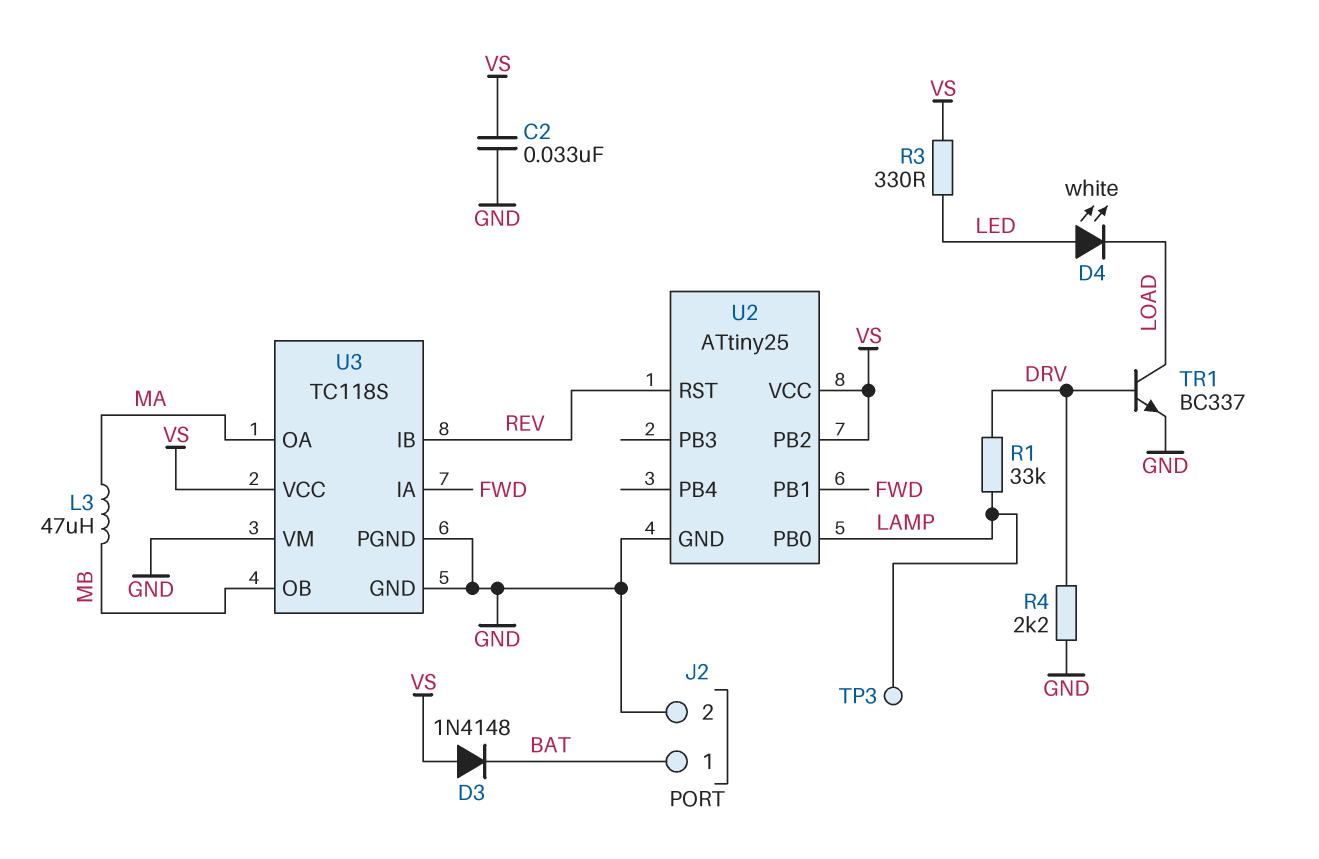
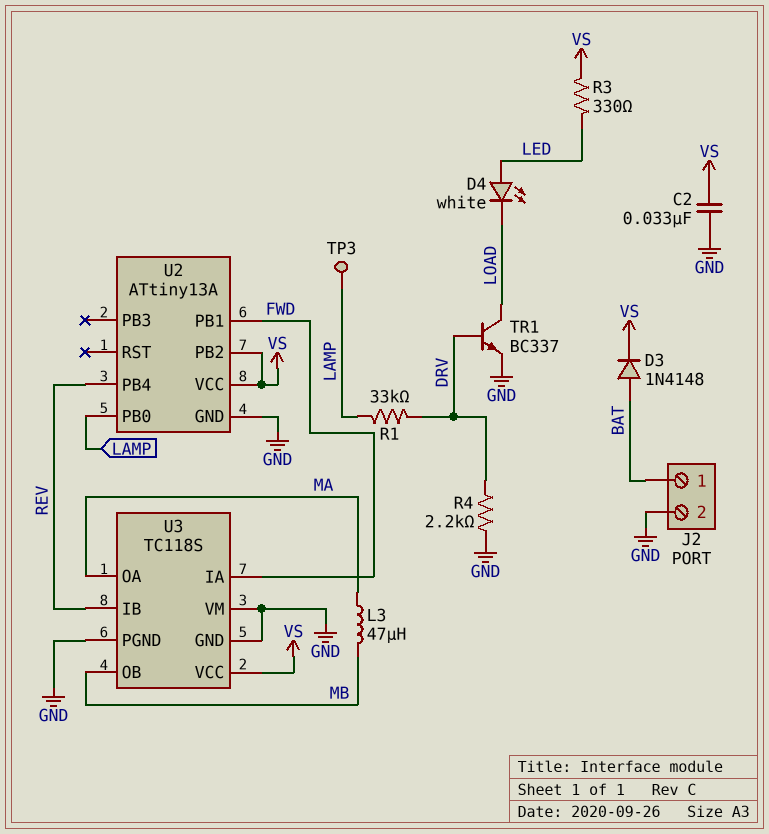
D3: diode 1N4148 (A VS, K BAT) -> diode 1N4148 (A BAT, K VS)
U2: ATtiny25 -> ATtiny13A
U2 pin PB4: none -> REV
U2 pin RST: REV -> none

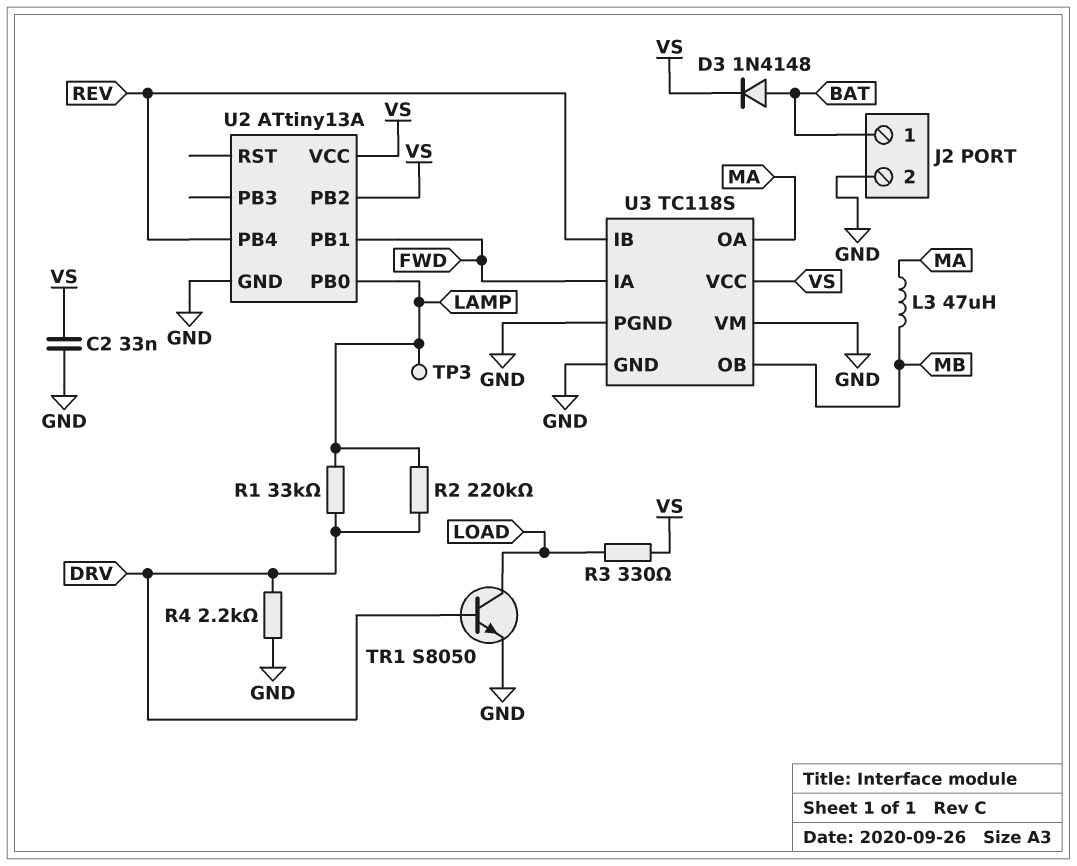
D4: LED white (A LED, K LOAD) -> none
R2: none -> 220k (DRV, LAMP)
R3: 330 (LED, VS) -> 330 (LOAD, VS)
TR1: NPN BC337 (B DRV, C LOAD, E GND) -> NPN S8050 (B DRV, C LOAD, E GND)

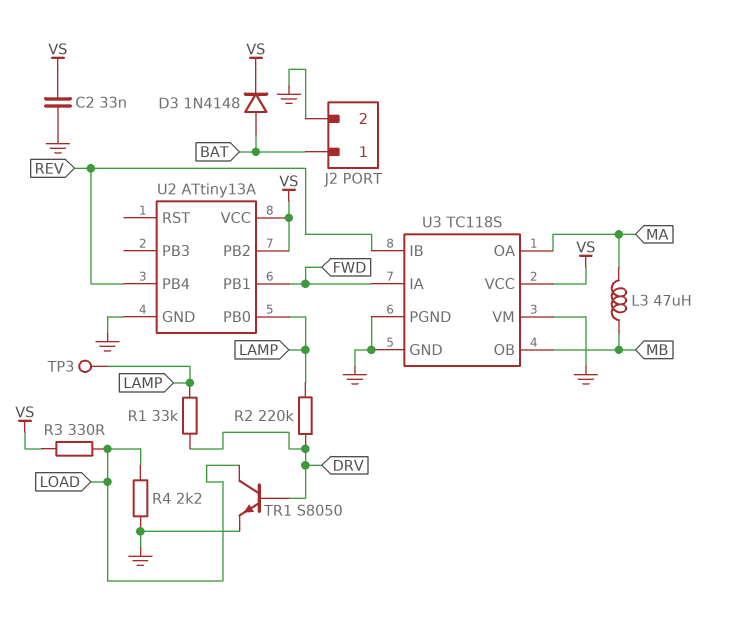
R4: 2.2k (DRV, GND) -> 2.2k (GND, LOAD)

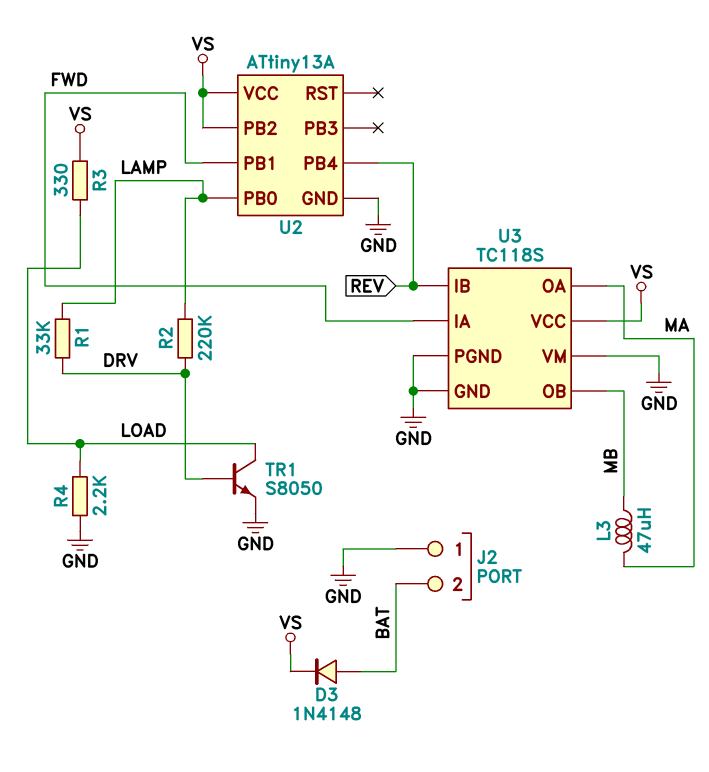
C2: 33nF (GND, VS) -> none
J2 pin 1: BAT -> GND
J2 pin 2: GND -> BAT
TP3: test point (LAMP) -> none

